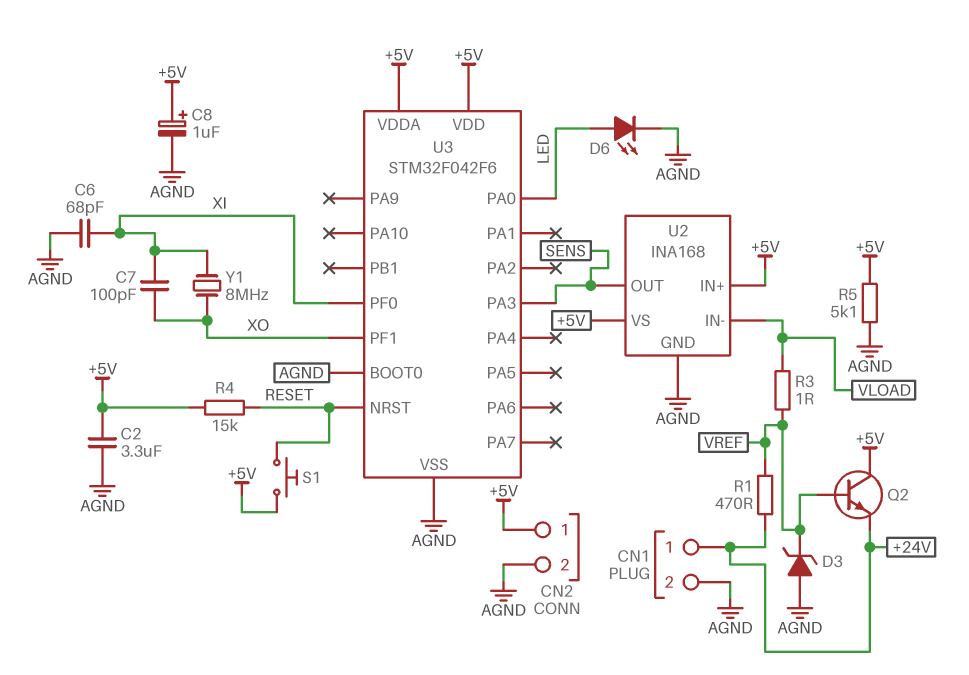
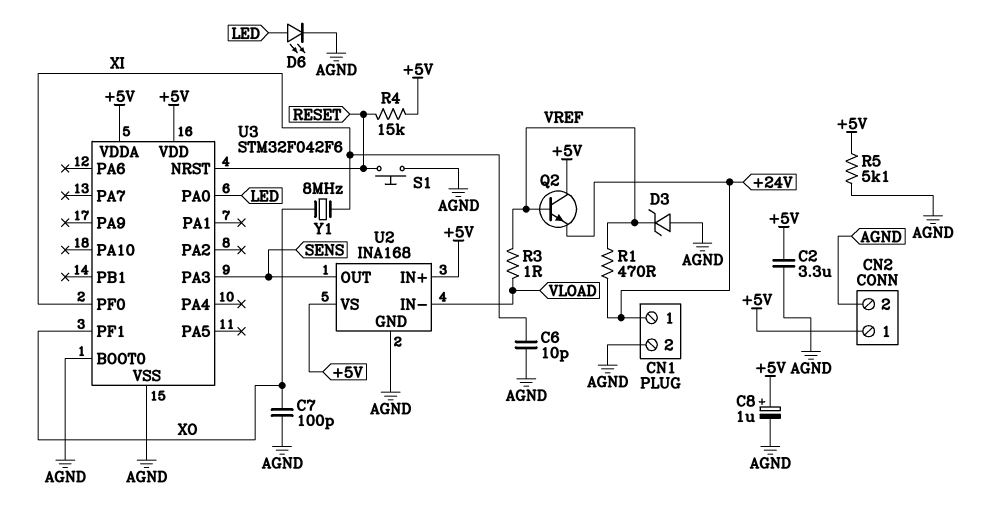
C6: 68pF (AGND, XI) -> 10pF (AGND, XI)
C7: 100pF (XI, XO) -> 100pF (AGND, XO)
S1: button (+5V, RESET) -> button (AGND, RESET)

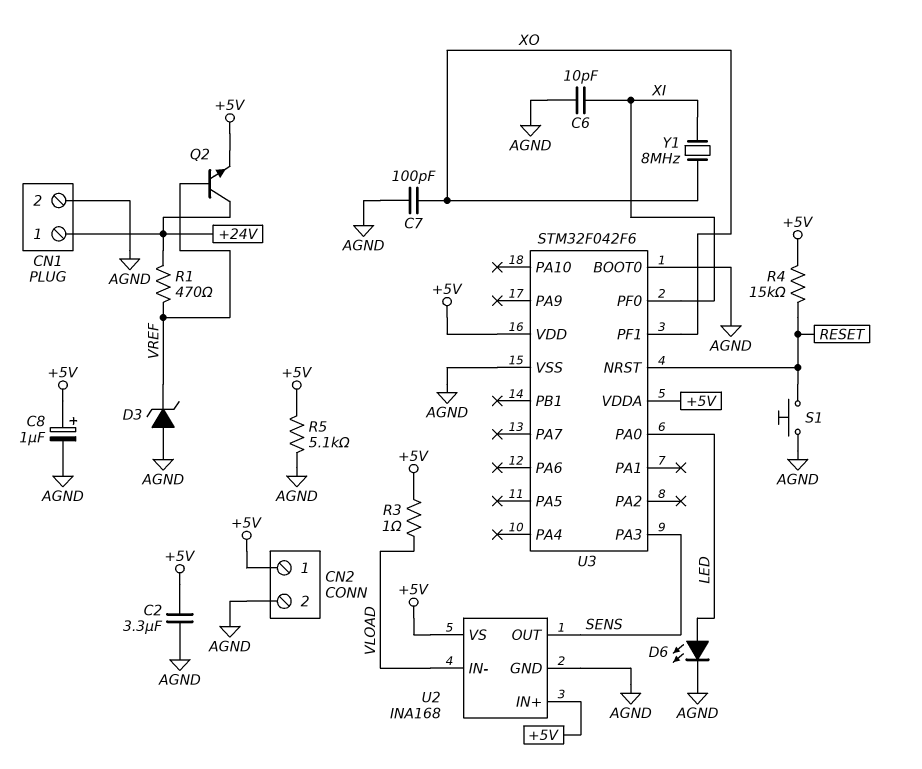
Q2: NPN (B VREF, C +5V, E +24V) -> NPN (B VREF, C +24V, E +5V)
R3: 1 (VLOAD, VREF) -> 1 (+5V, VLOAD)

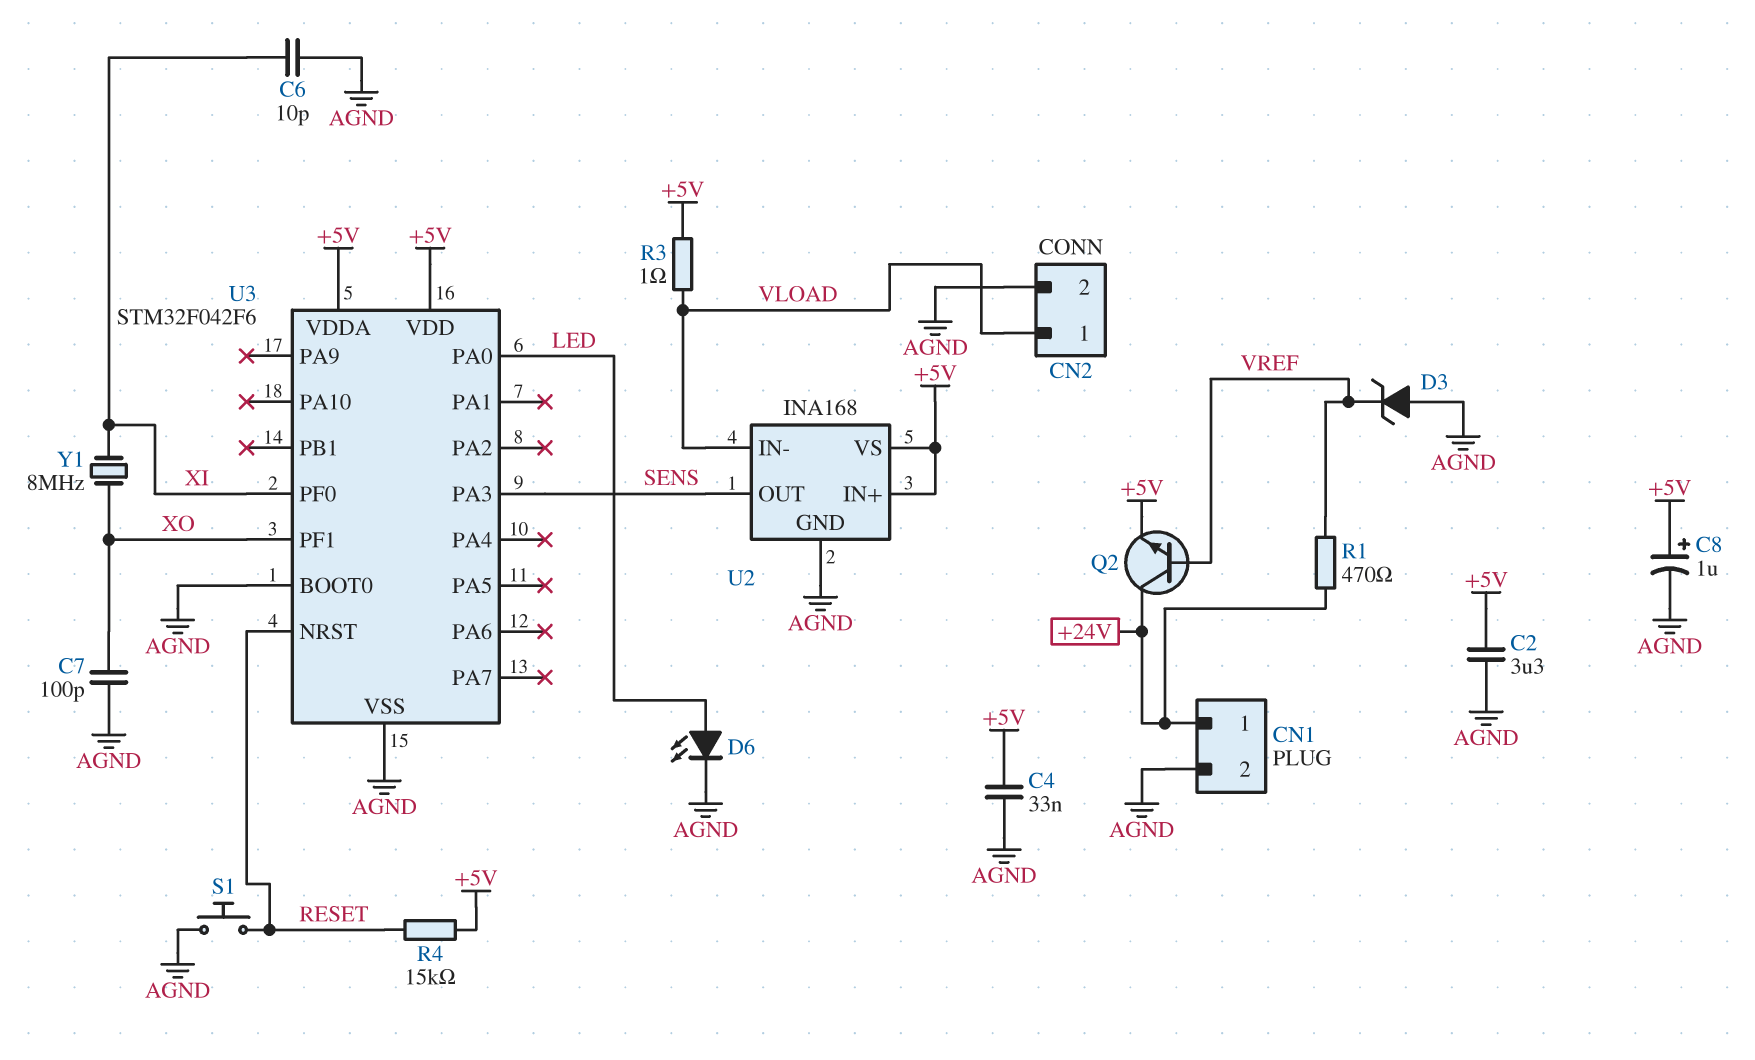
C4: none -> 33nF (+5V, AGND)
CN2 pin 1: +5V -> VLOAD
R5: 5.1k (+5V, AGND) -> none

